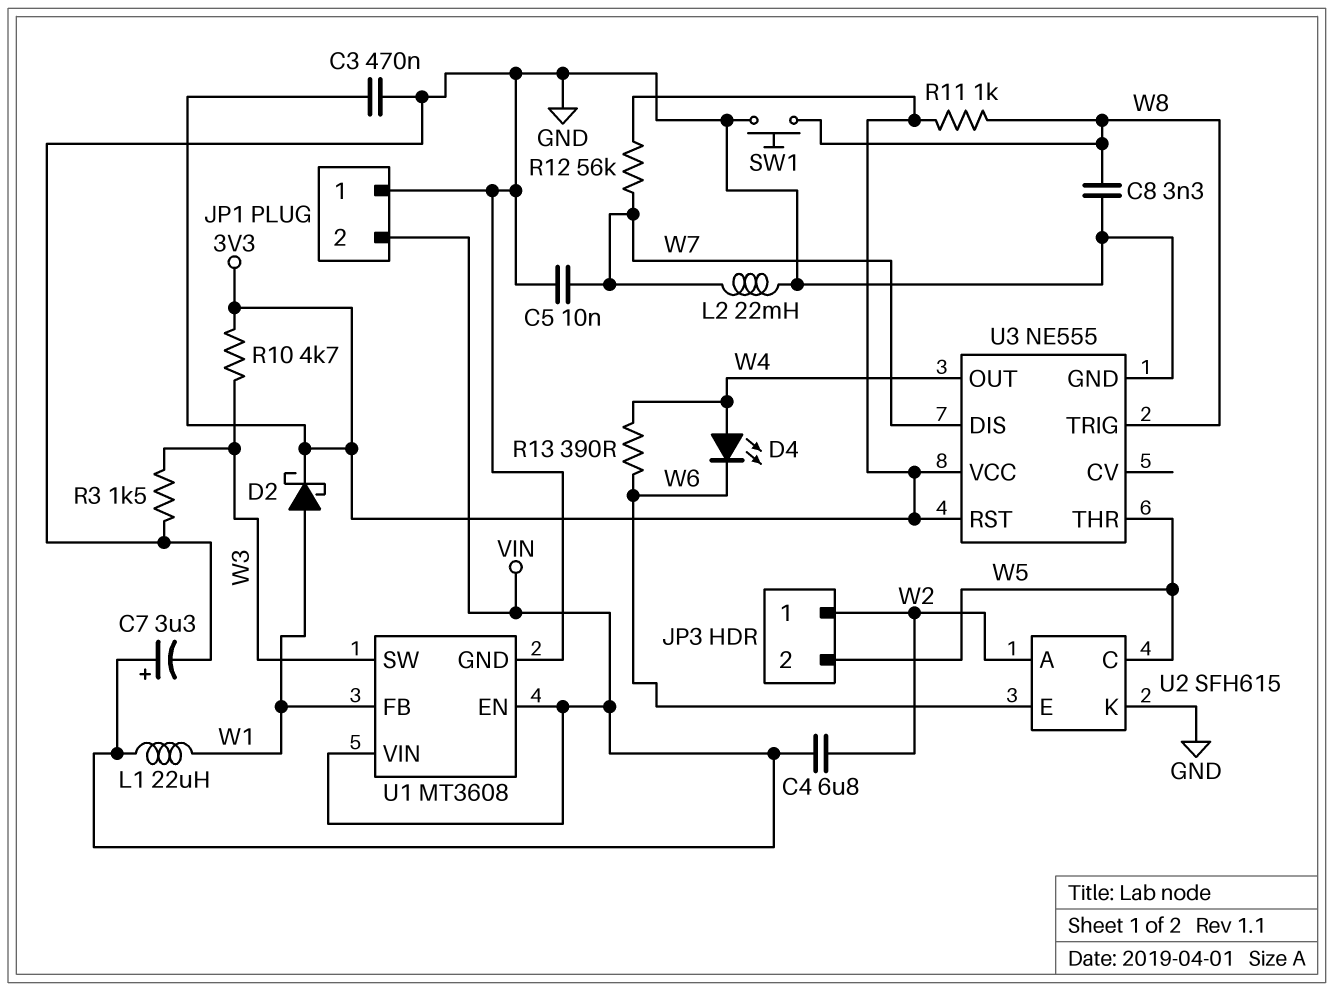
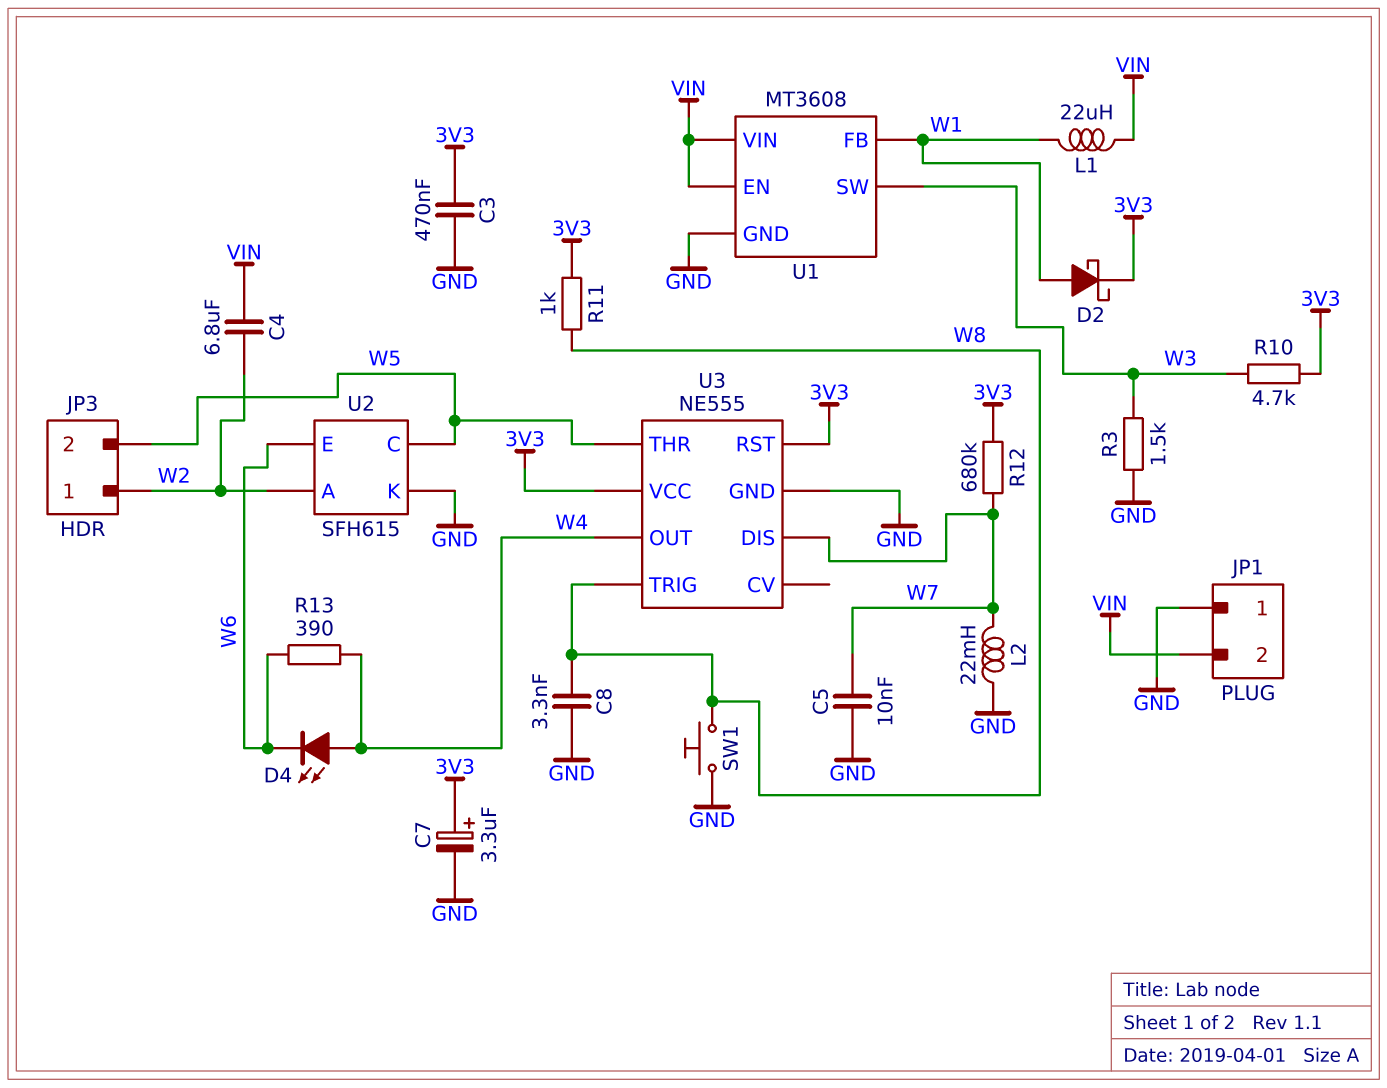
C7: 3.3uF (plus VIN, minus GND) -> 3.3uF (plus 3V3, minus GND)
R12: 56k (3V3, W7) -> 680k (3V3, W7)

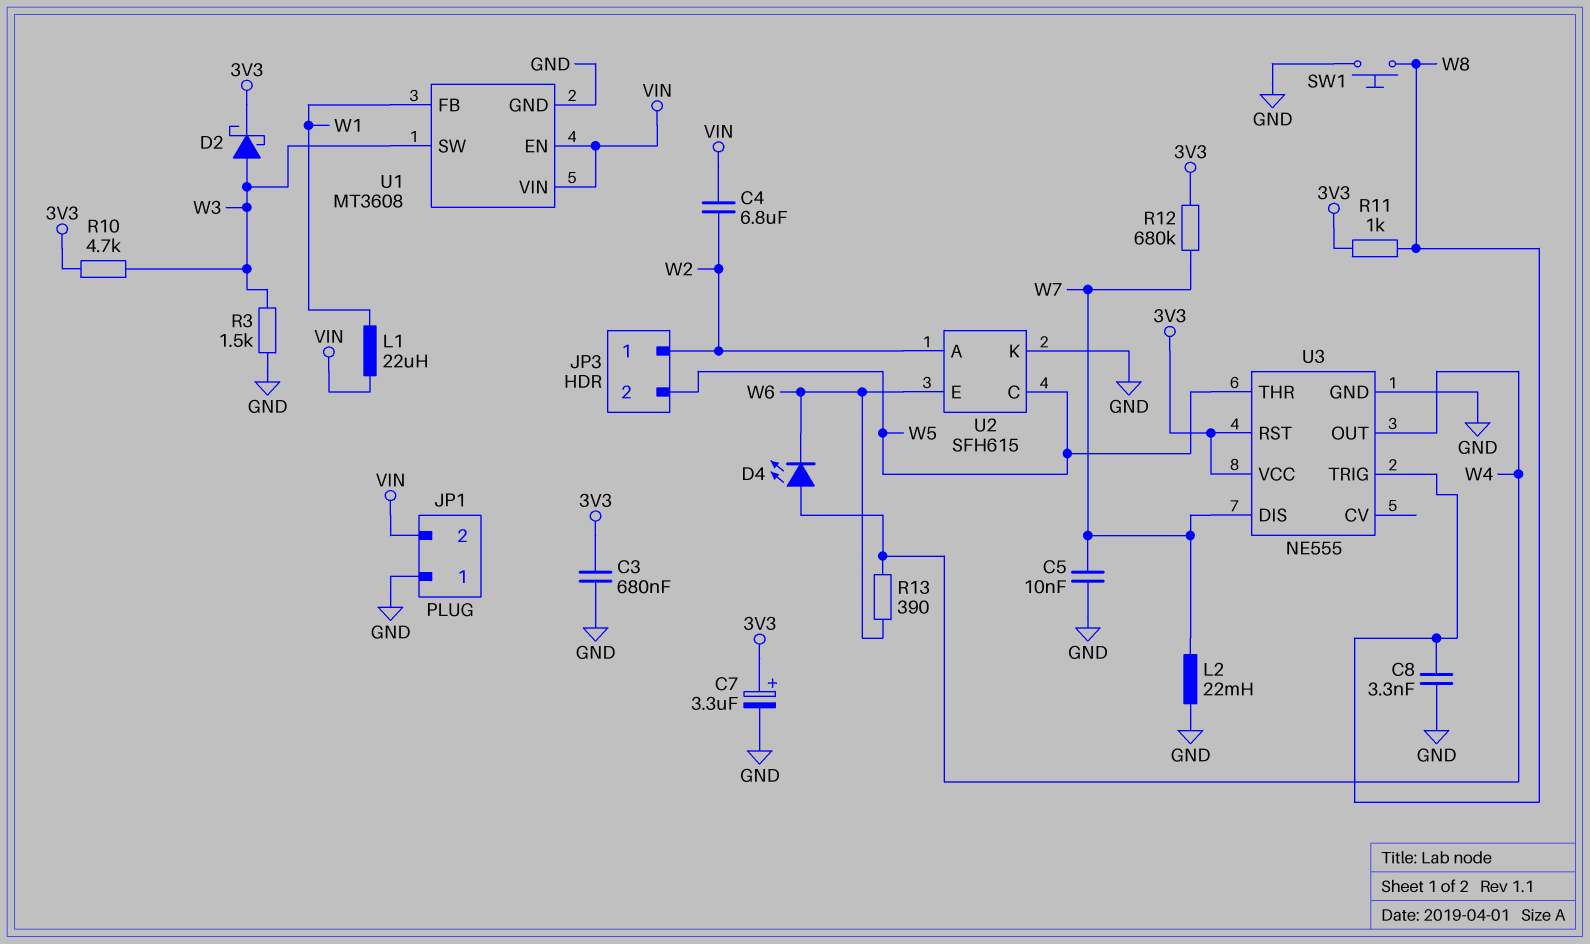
C3: 470nF (3V3, GND) -> 680nF (3V3, GND)
D2: schottky (A W1, K 3V3) -> schottky (A W3, K 3V3)

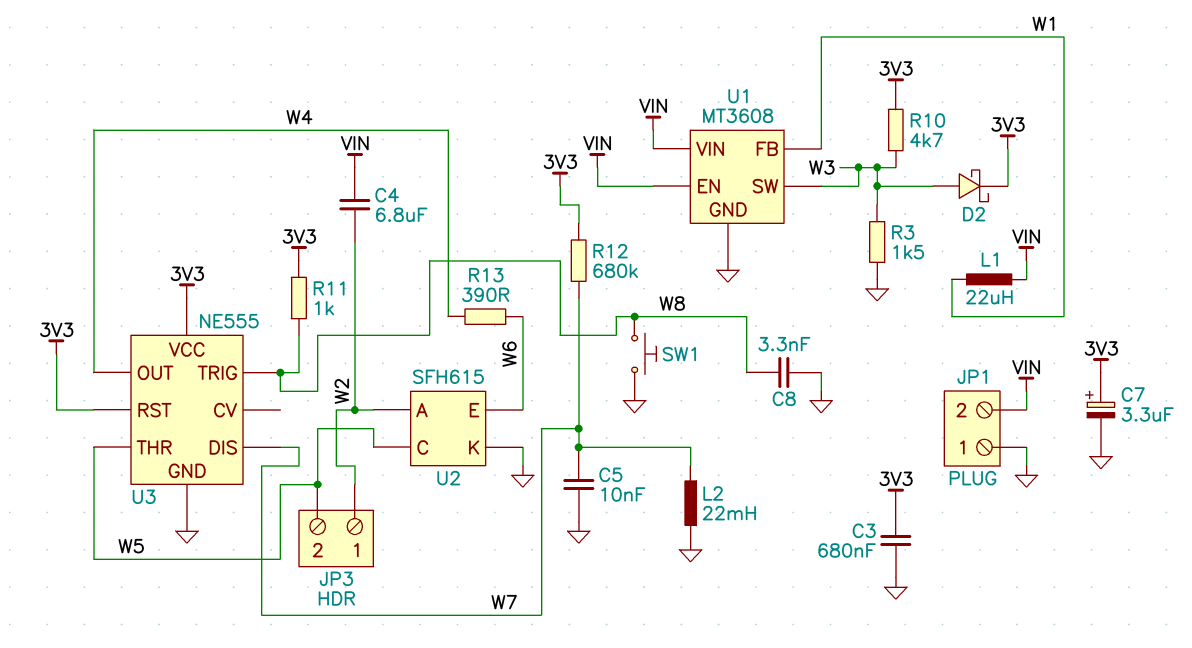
D4: LED (A W4, K W6) -> none

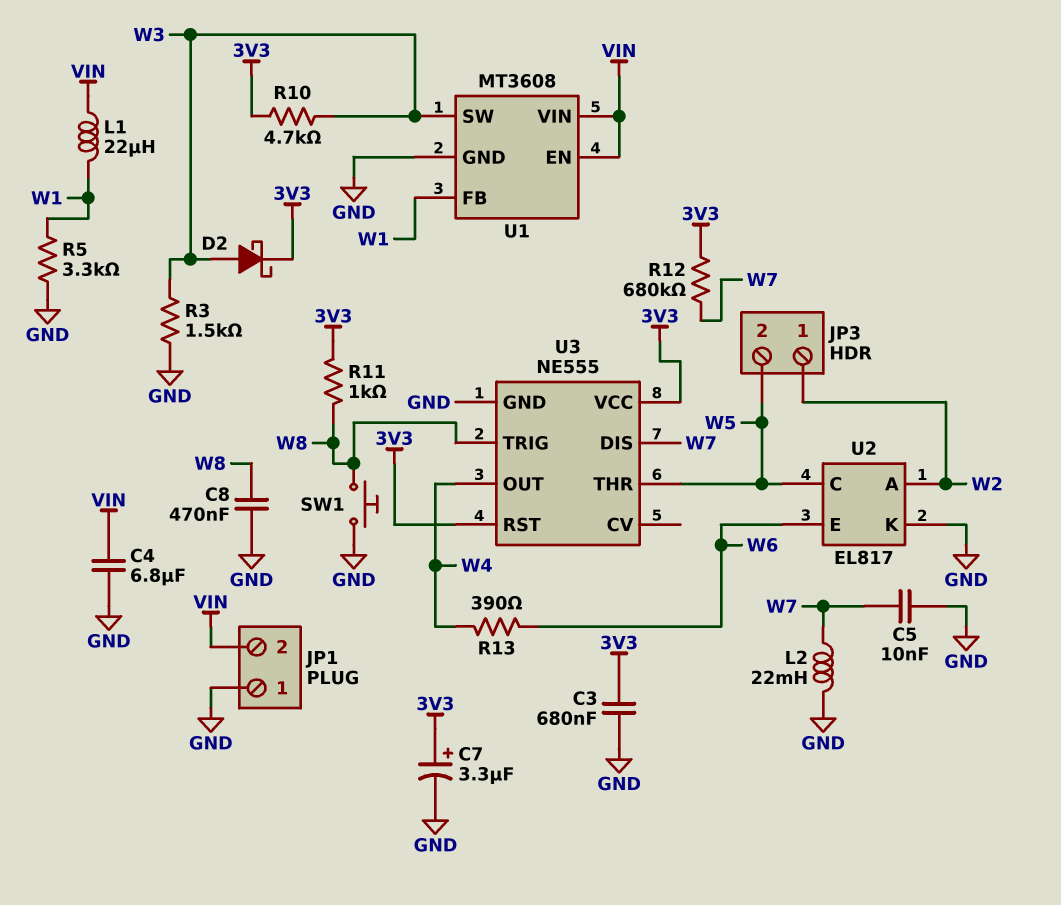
C4: 6.8uF (VIN, W2) -> 6.8uF (GND, VIN)
C8: 3.3nF (GND, W8) -> 470nF (GND, W8)
R5: none -> 3.3k (GND, W1)
U2: SFH615 -> EL817

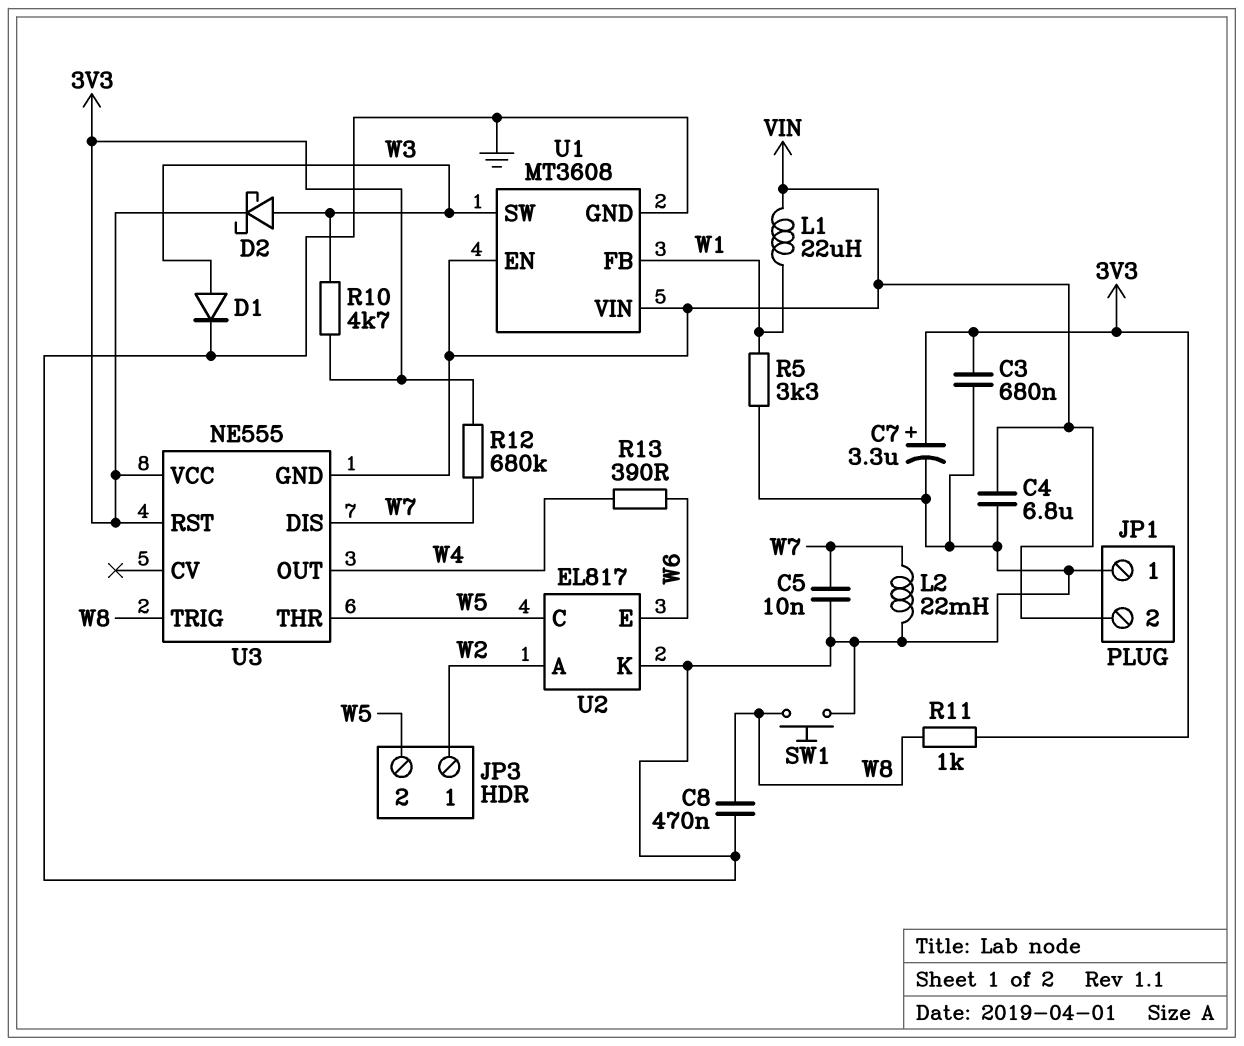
D1: none -> diode (A W3, K GND)
R3: 1.5k (GND, W3) -> none
U3 pin GND: GND -> VIN

